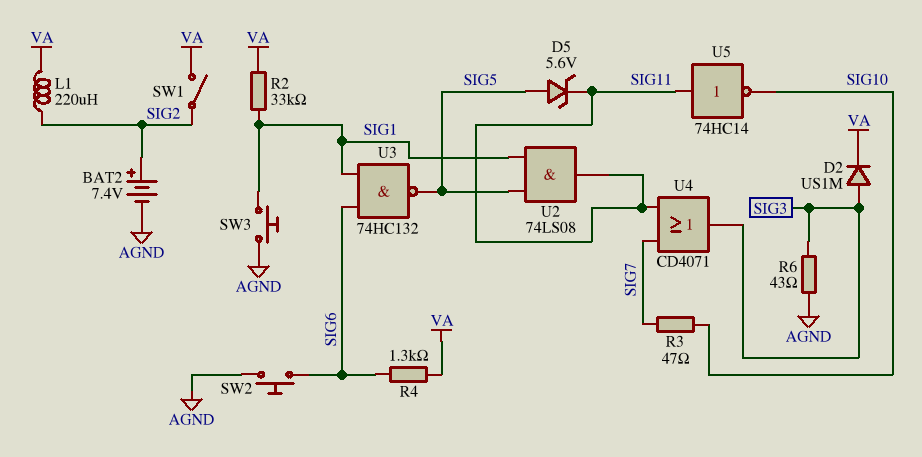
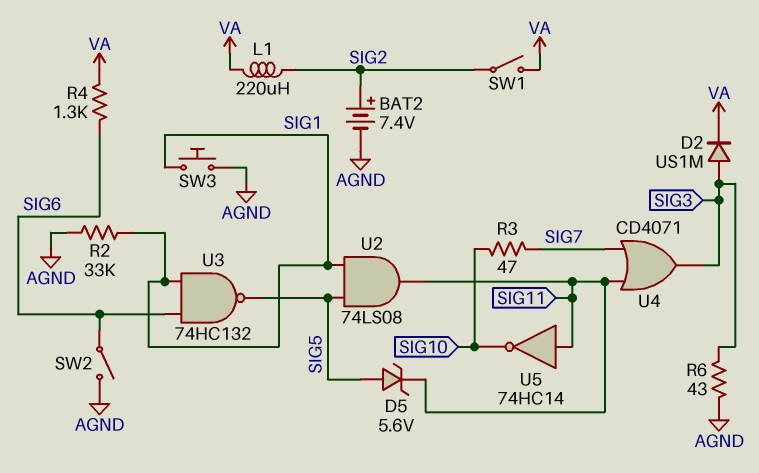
R2: 33k (SIG1, VA) -> 33k (AGND, SIG1)
SW2: button (AGND, SIG6) -> switch (AGND, SIG6)

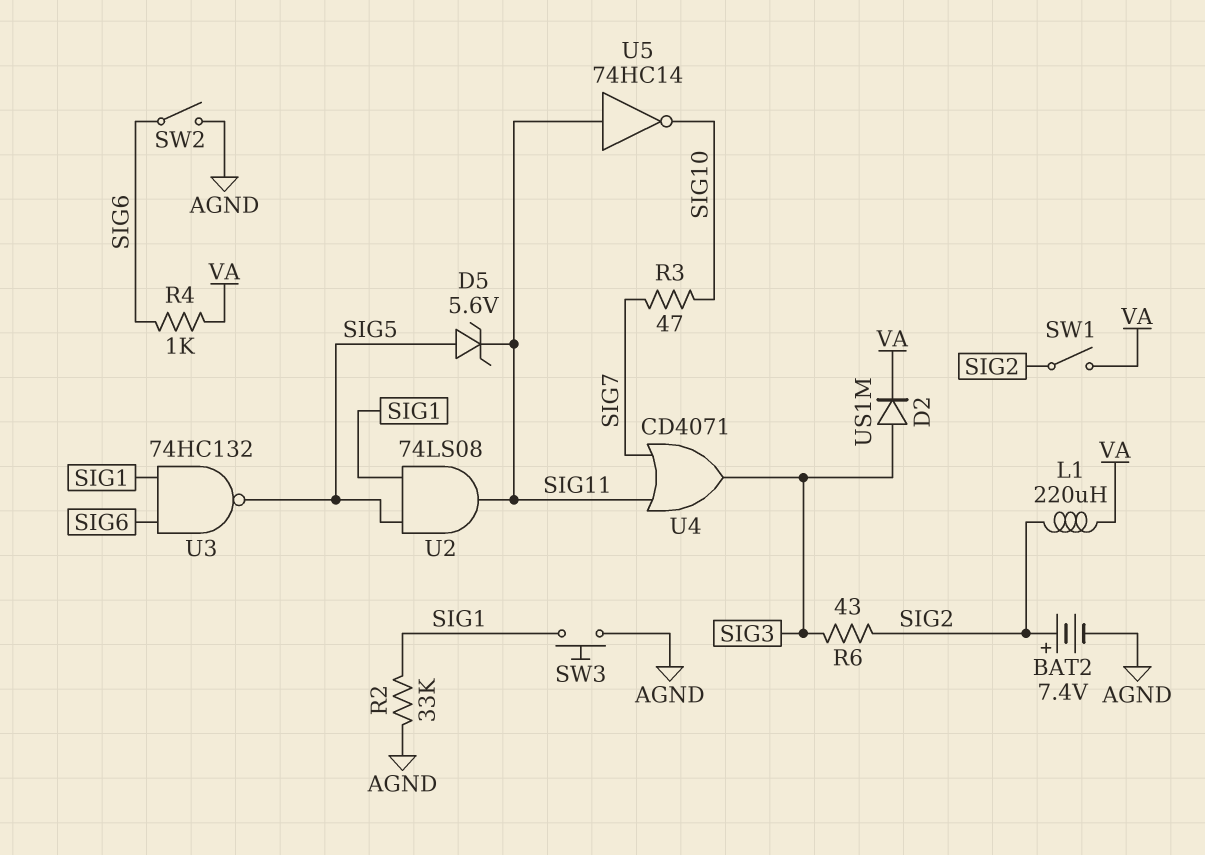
R4: 1.3k (SIG6, VA) -> 1k (SIG6, VA)
R6: 43 (AGND, SIG3) -> 43 (SIG2, SIG3)

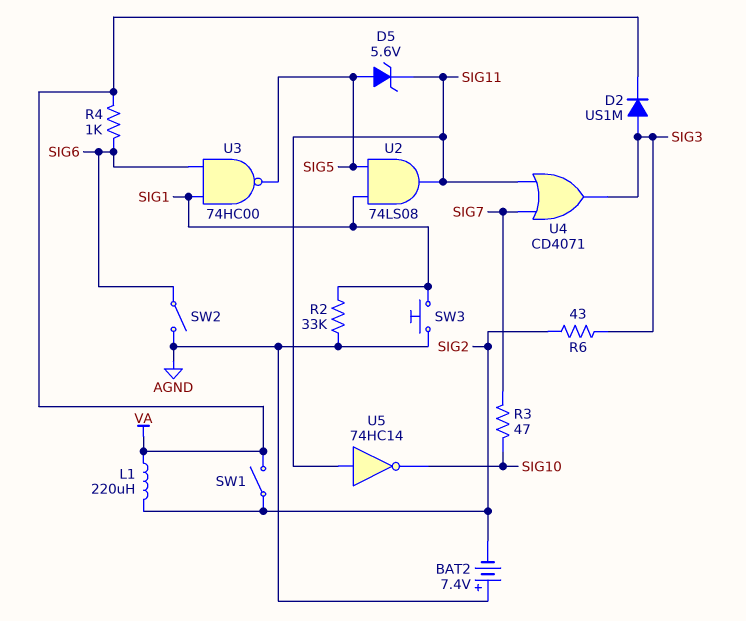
BAT2: 7.4V (plus SIG2, minus AGND) -> 7.4V (plus AGND, minus SIG2)
U3: NAND 74HC132 (in SIG1, in SIG6, out SIG5) -> NAND 74HC00 (in SIG1, in SIG6, out SIG5)

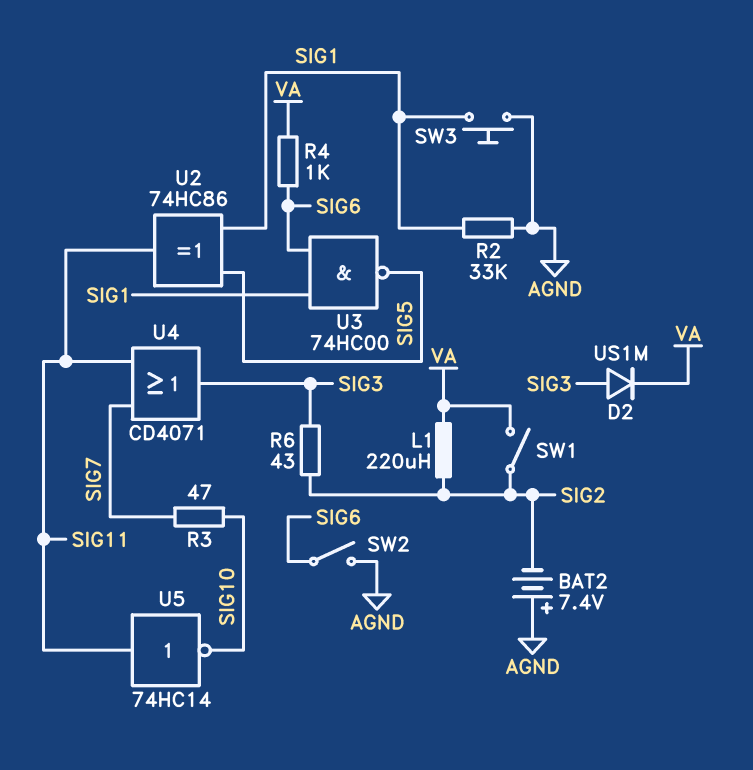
D5: zener 5.6V (A SIG5, K SIG11) -> none
U2: AND 74LS08 (in SIG1, in SIG5, out SIG11) -> XOR 74HC86 (in SIG1, in SIG5, out SIG11)

